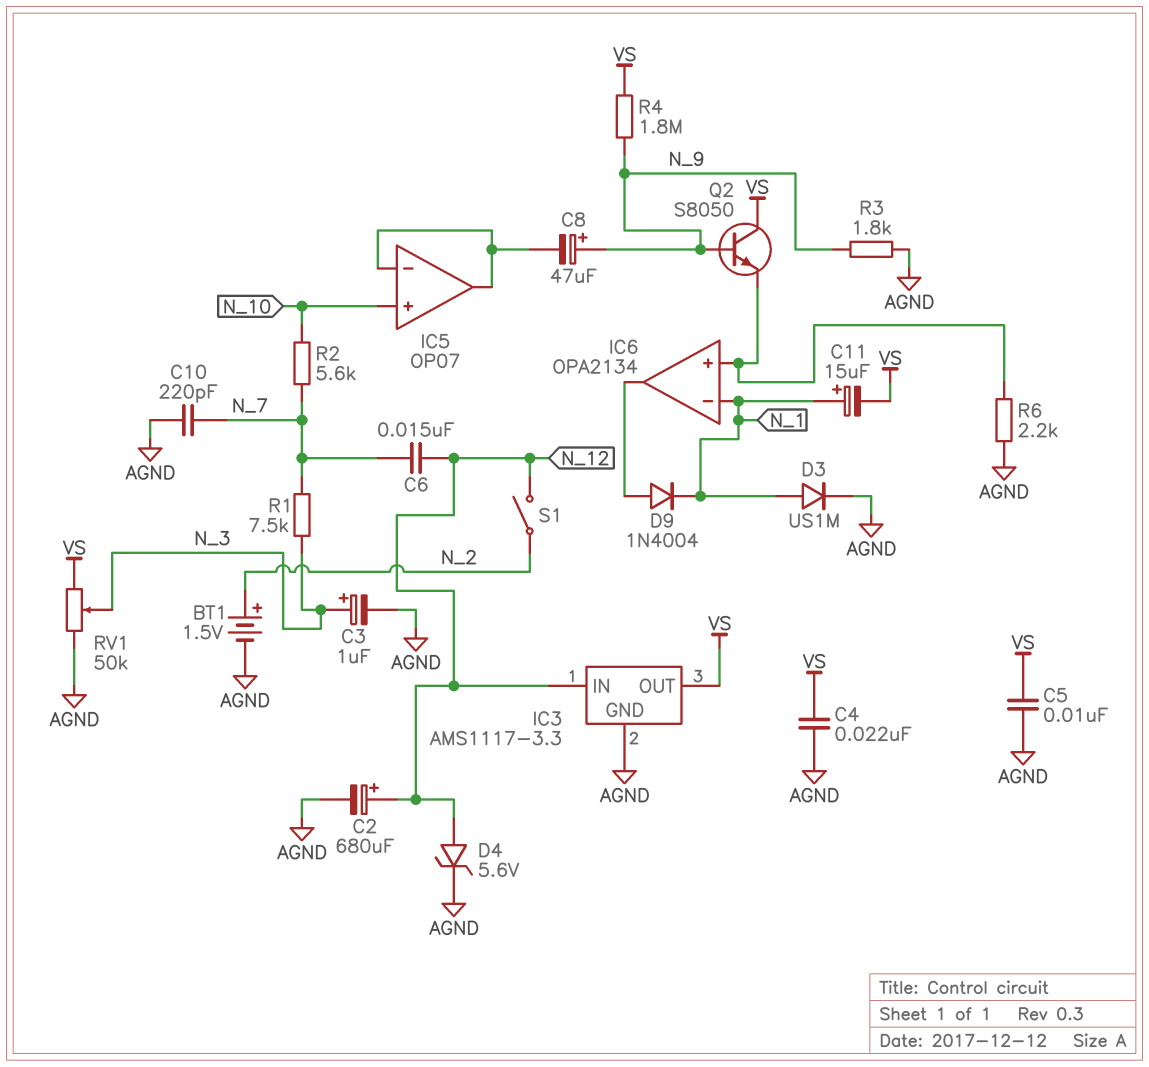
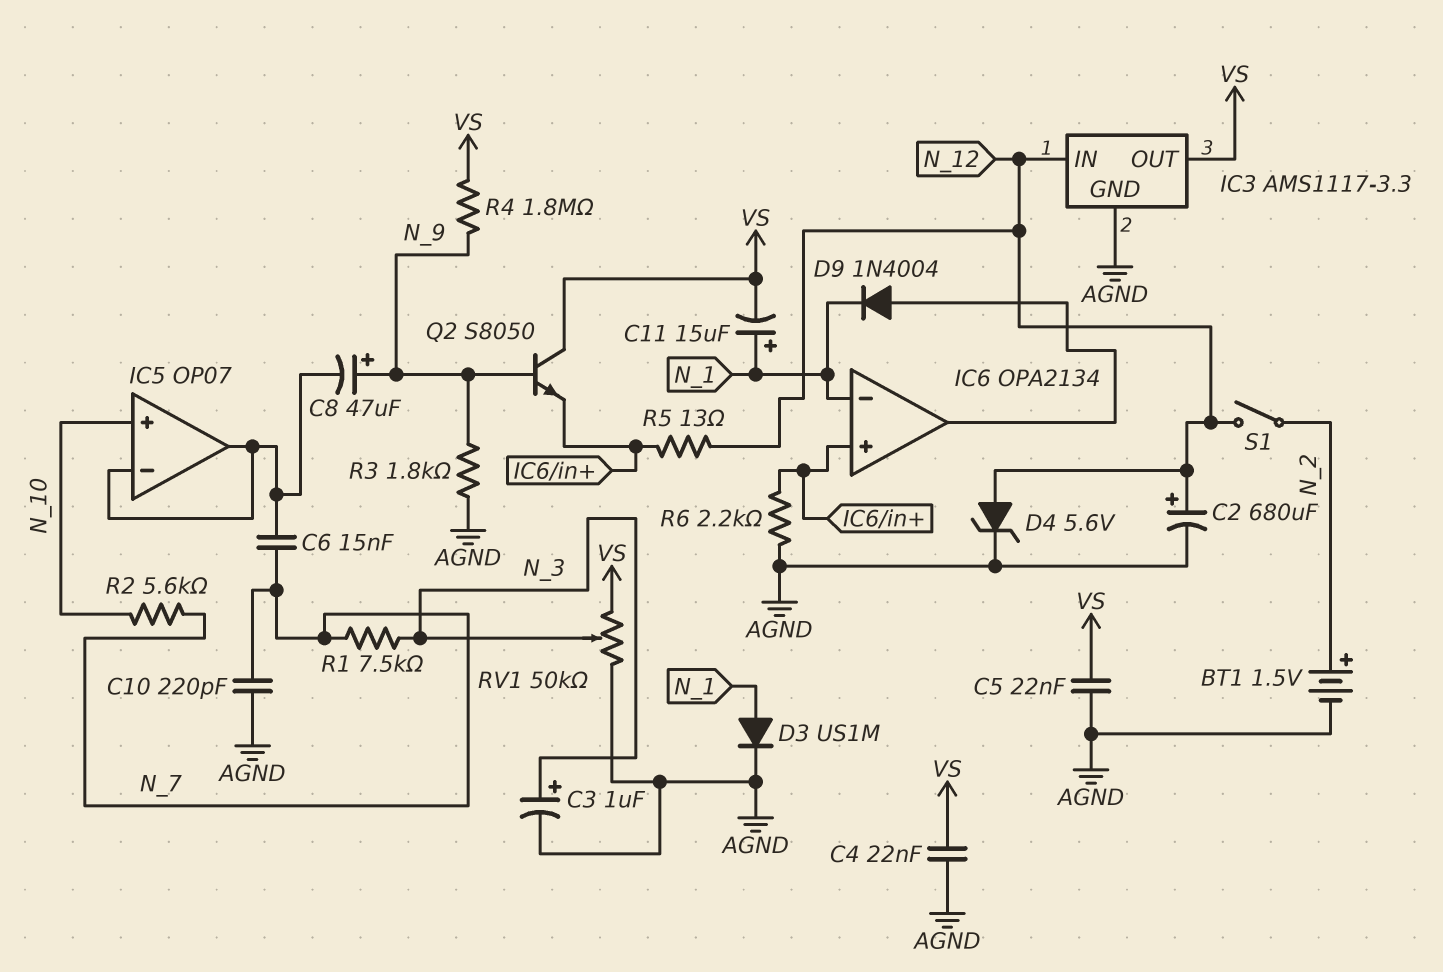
C5: 10nF (AGND, VS) -> 22nF (AGND, VS)
C6: 15nF (N_7, N_12) -> 15nF (IC5/in-, N_7)
R5: none -> 13 (IC6/in+, N_12)

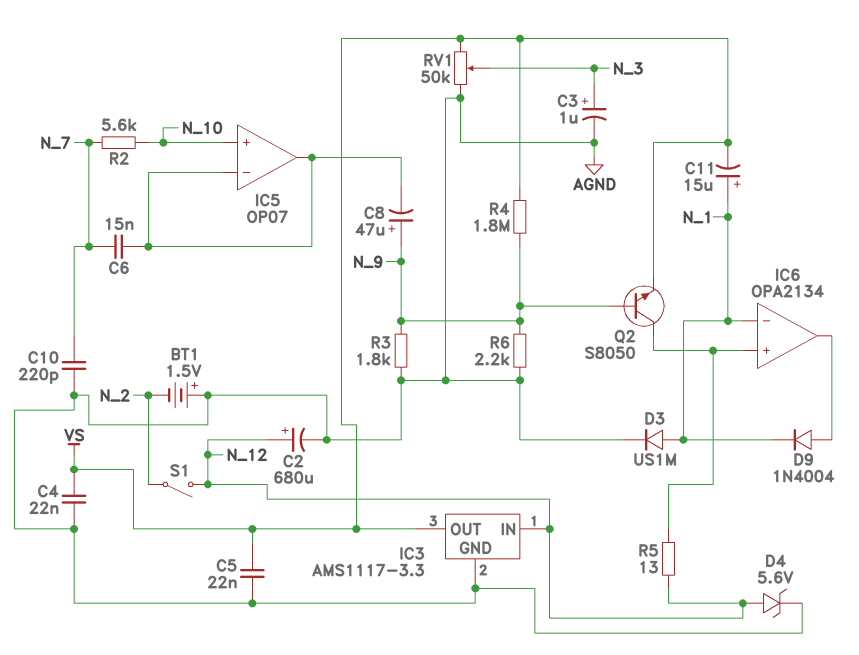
BT1: 1.5V (plus N_2, minus AGND) -> 1.5V (plus AGND, minus N_2)
Q2: NPN S8050 (B N_9, C VS, E IC6/in+) -> NPN S8050 (B N_9, C IC6/in+, E VS)
R1: 7.5k (N_3, N_7) -> none
R6: 2.2k (AGND, IC6/in+) -> 2.2k (AGND, N_9)

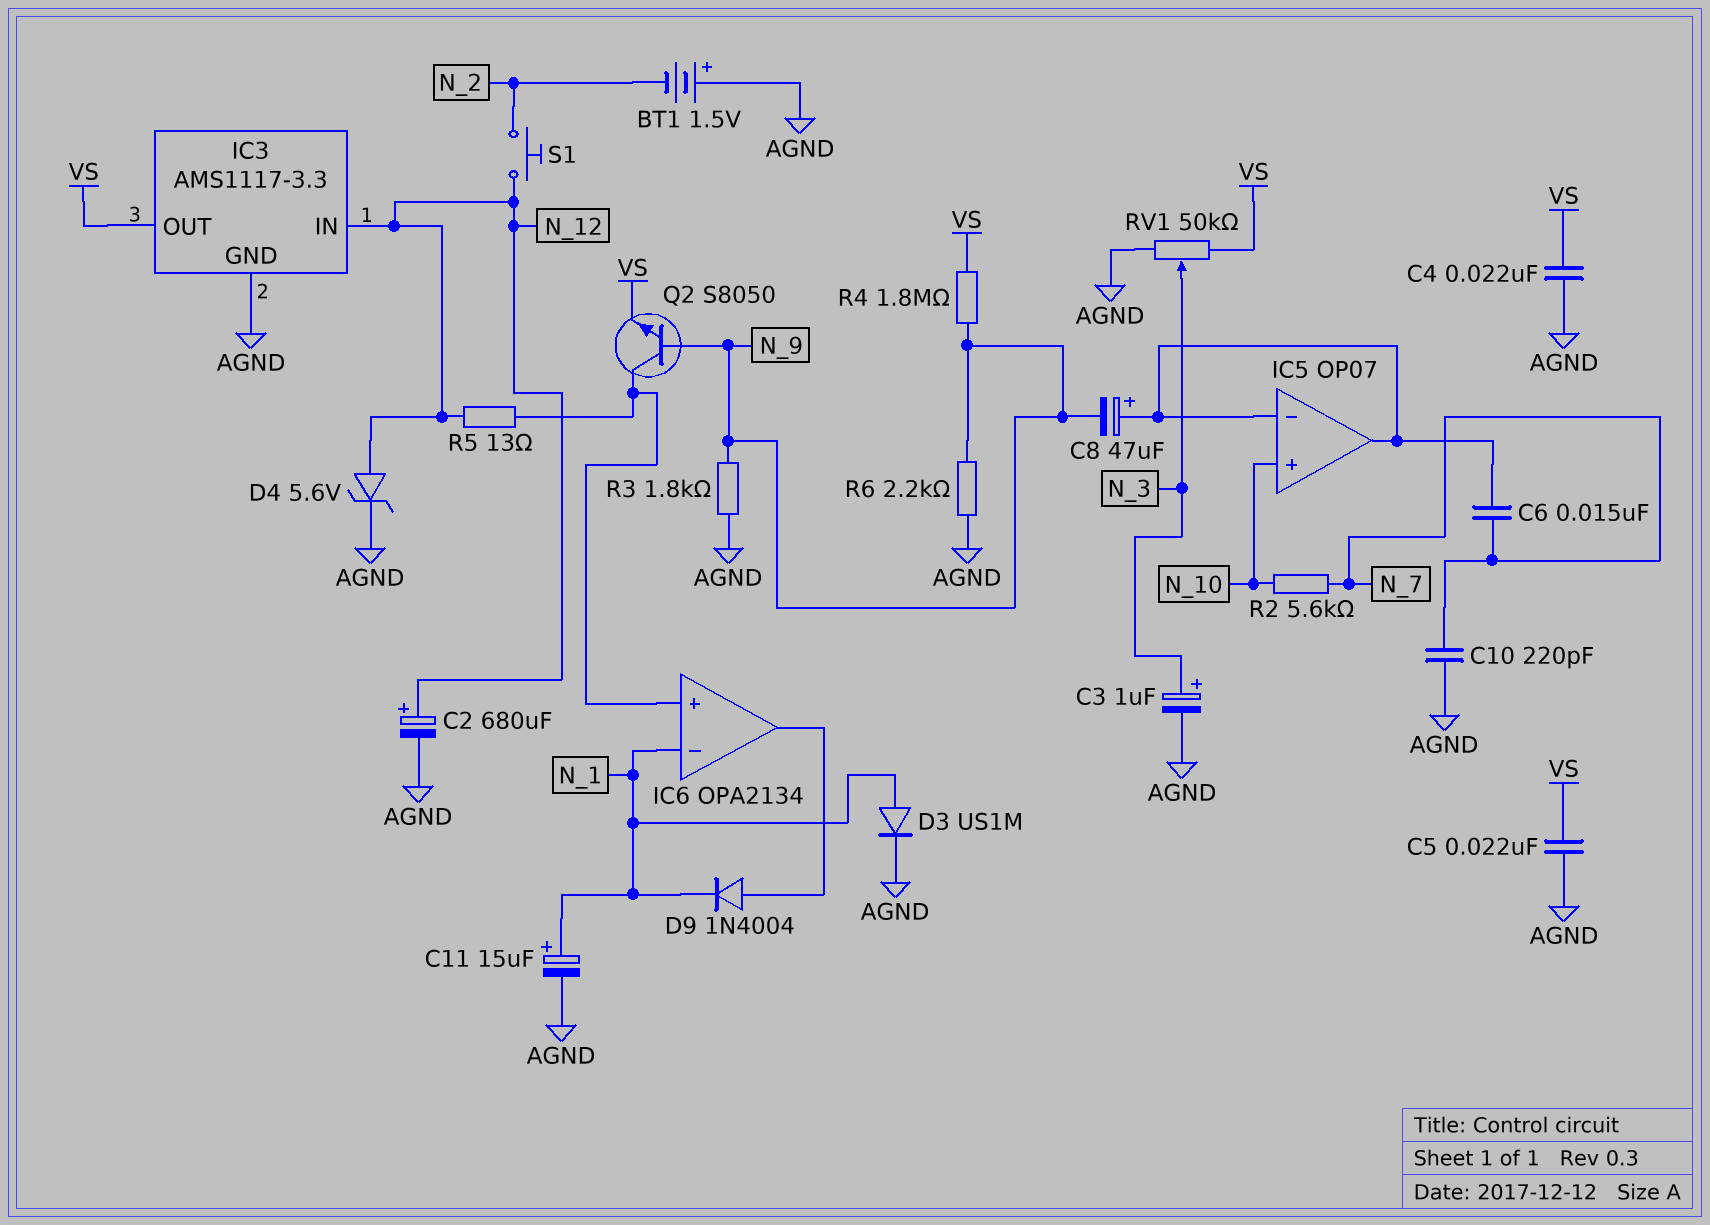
C8: 47uF (plus N_9, minus IC5/in-) -> 47uF (plus IC5/in-, minus N_9)
C11: 15uF (plus N_1, minus VS) -> 15uF (plus N_1, minus AGND)
S1: switch (N_2, N_12) -> button (N_2, N_12)

